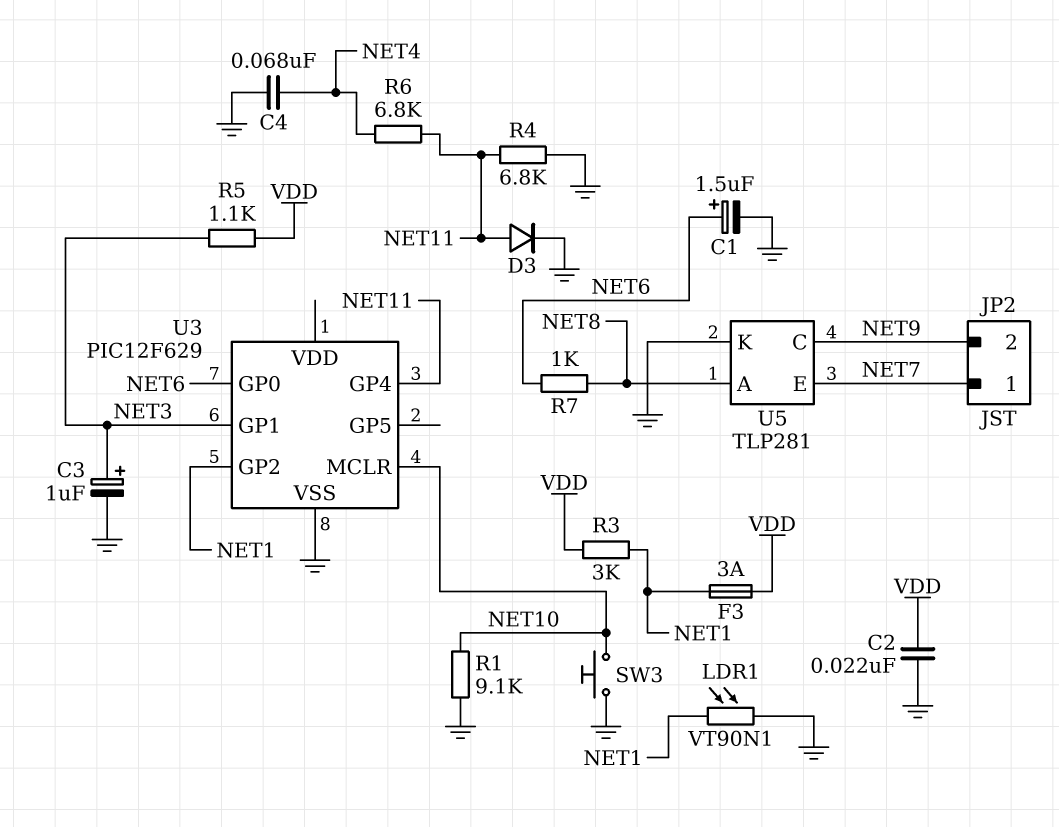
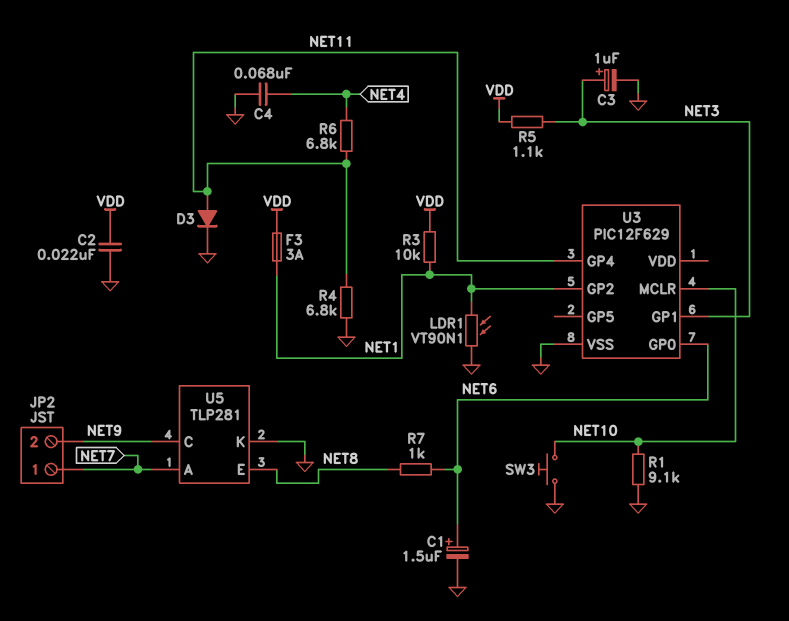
R3: 3k (NET1, VDD) -> 10k (NET1, VDD)
U5 pin A: NET8 -> NET7
U5 pin E: NET7 -> NET8

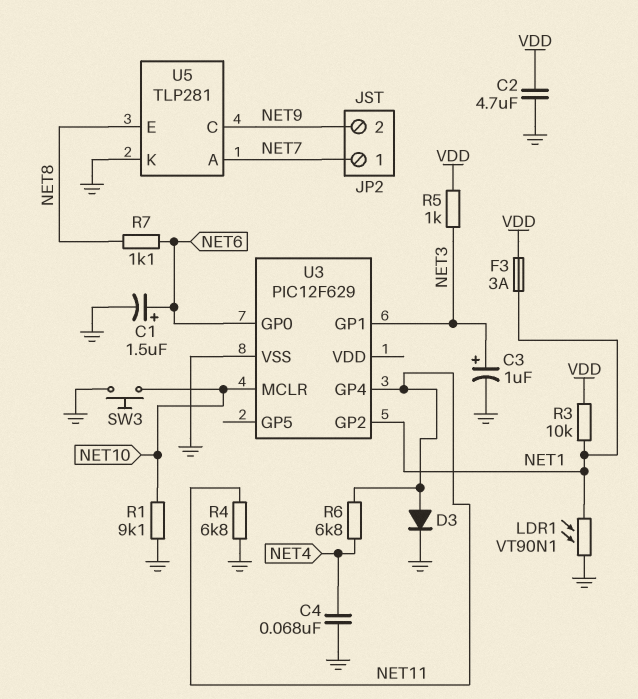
C2: 22nF (GND, VDD) -> 4.7uF (GND, VDD)
R5: 1.1k (NET3, VDD) -> 1k (NET3, VDD)
R7: 1k (NET6, NET8) -> 1.1k (NET6, NET8)

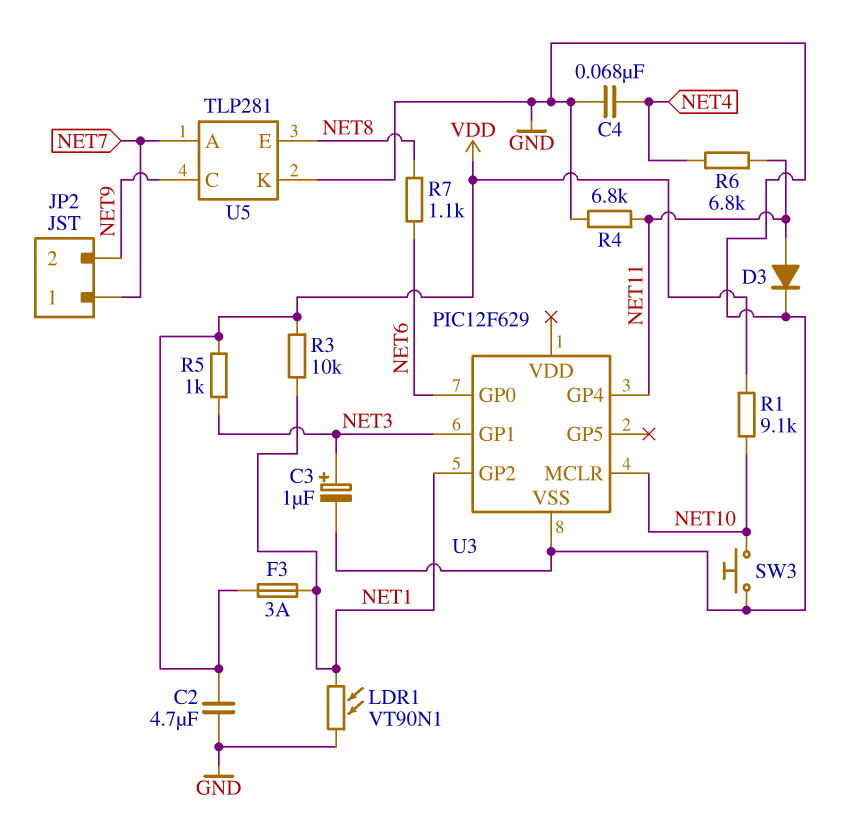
C1: 1.5uF (plus NET6, minus GND) -> none
R1: 9.1k (GND, NET10) -> 9.1k (NET10, VDD)

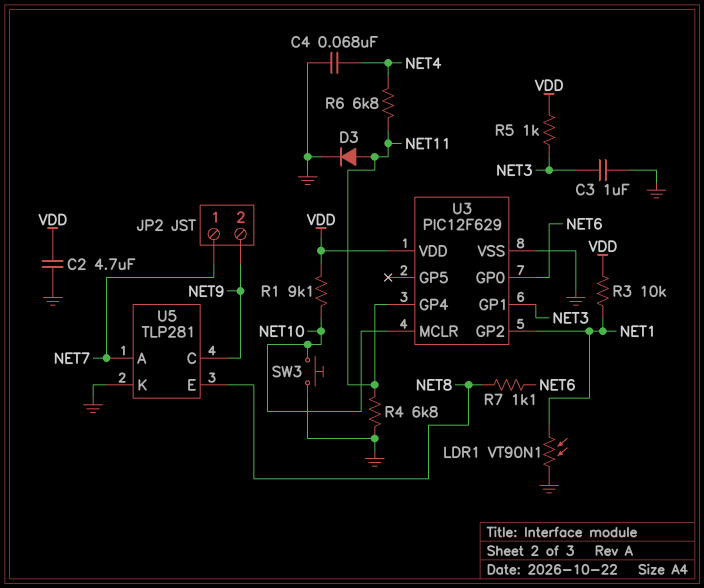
C3: 1uF (plus NET3, minus GND) -> 1uF (GND, NET3)
F3: 3A (NET1, VDD) -> none
U3 pin VDD: none -> VDD

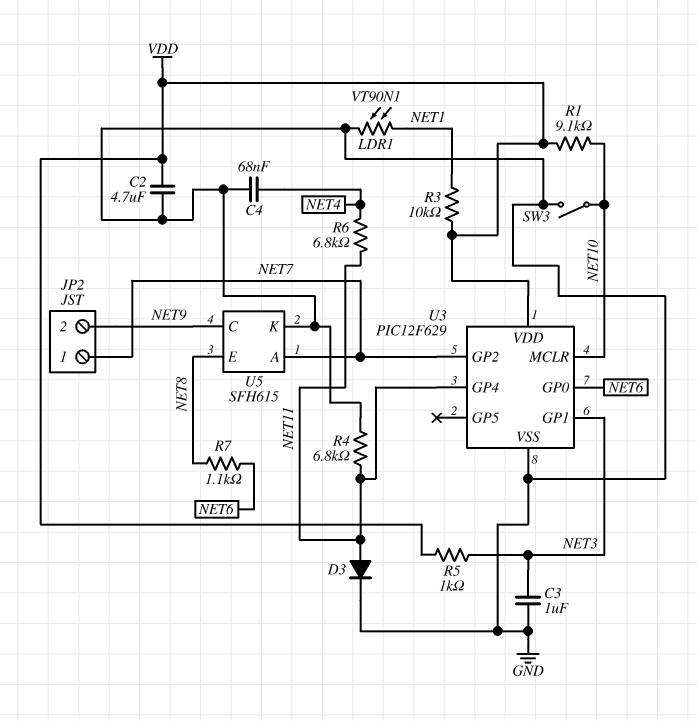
SW3: button (GND, NET10) -> switch (GND, NET10)
U3 pin GP2: NET1 -> NET7
U5: TLP281 -> SFH615

